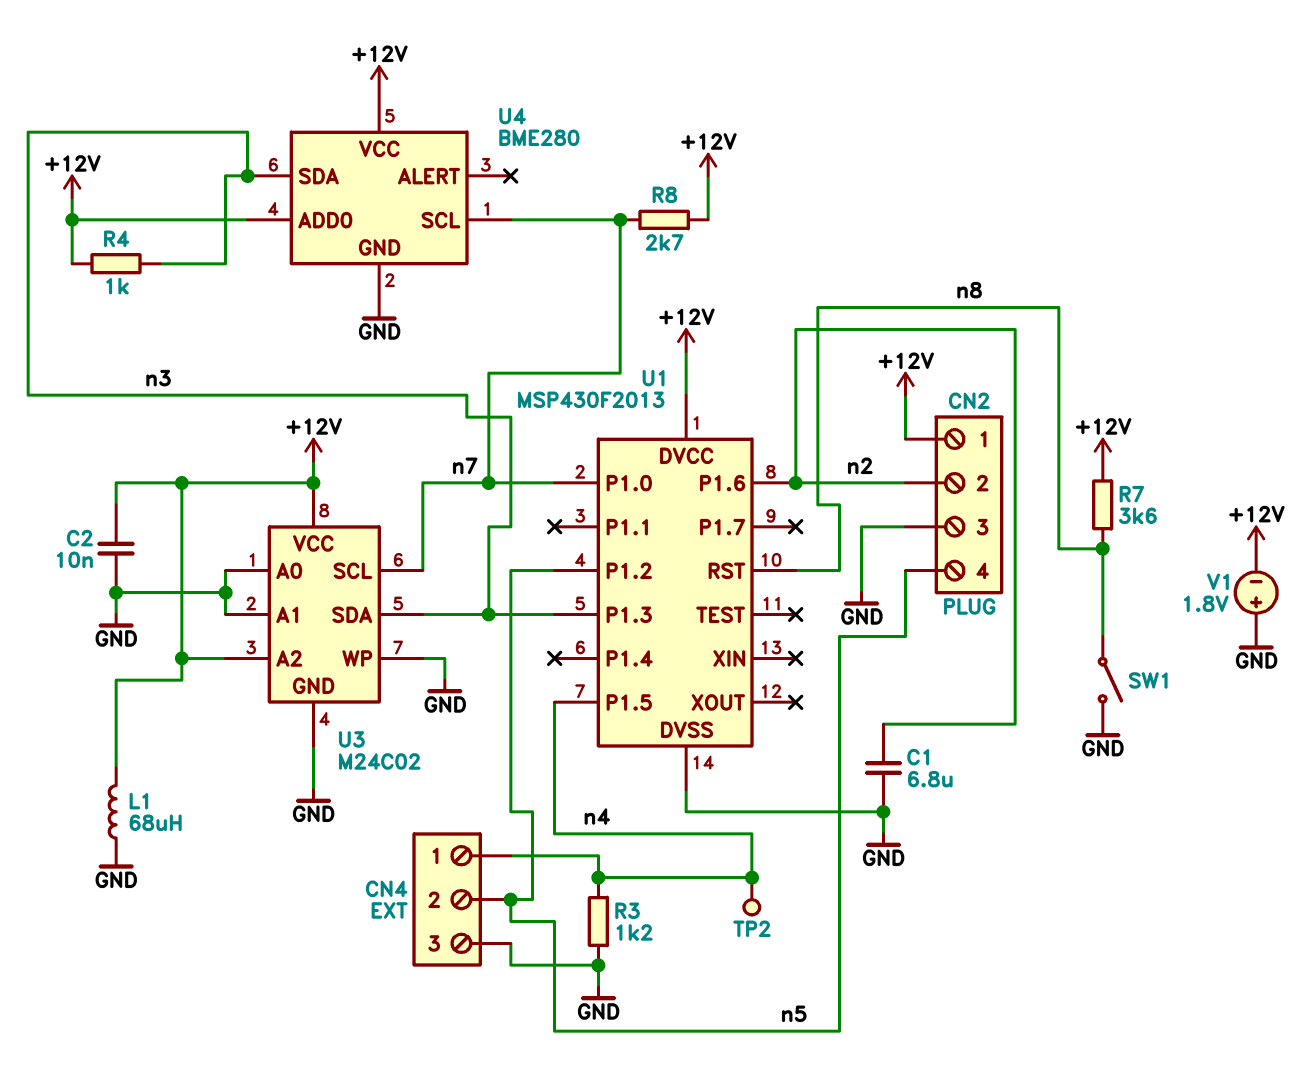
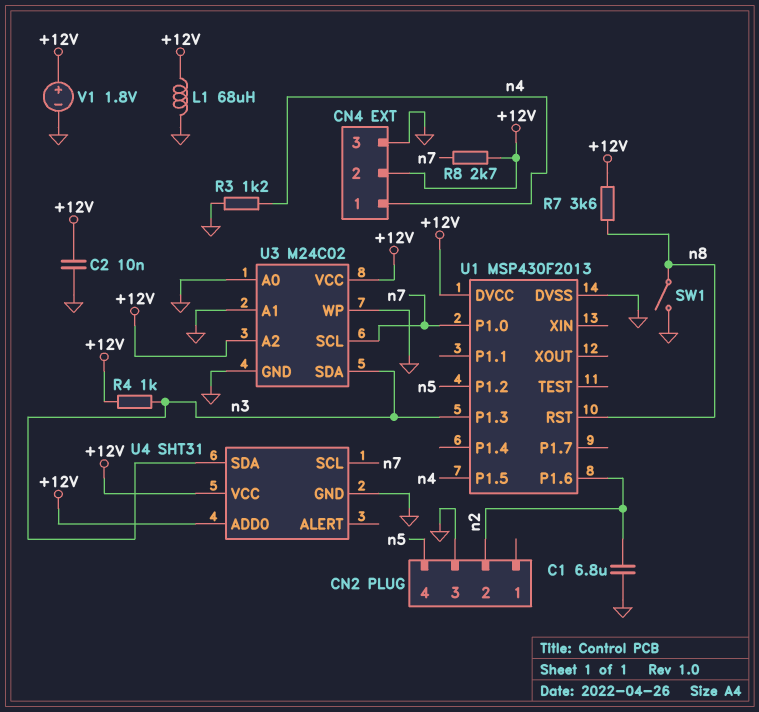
CN2 pin 1: +12V -> none
CN4 pin 2: n5 -> +12V
TP2: test point (n4) -> none
U4: BME280 -> SHT31
V1: 1.8V (plus GND, minus +12V) -> 1.8V (plus +12V, minus GND)

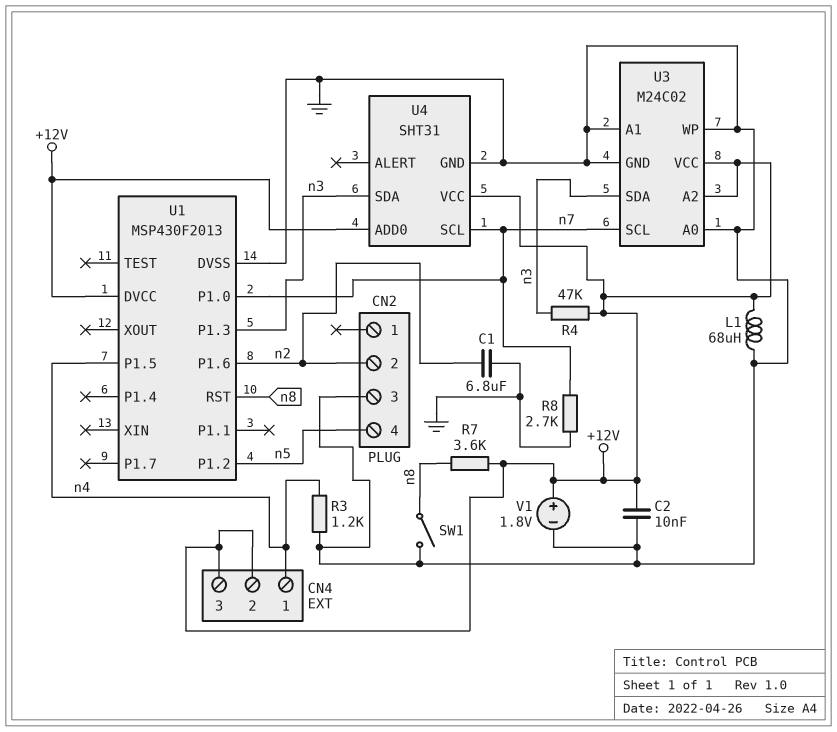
CN4 pin 3: GND -> +12V
R4: 1k (+12V, n3) -> 47k (+12V, n3)
R8: 2.7k (+12V, n7) -> 2.7k (GND, n7)

